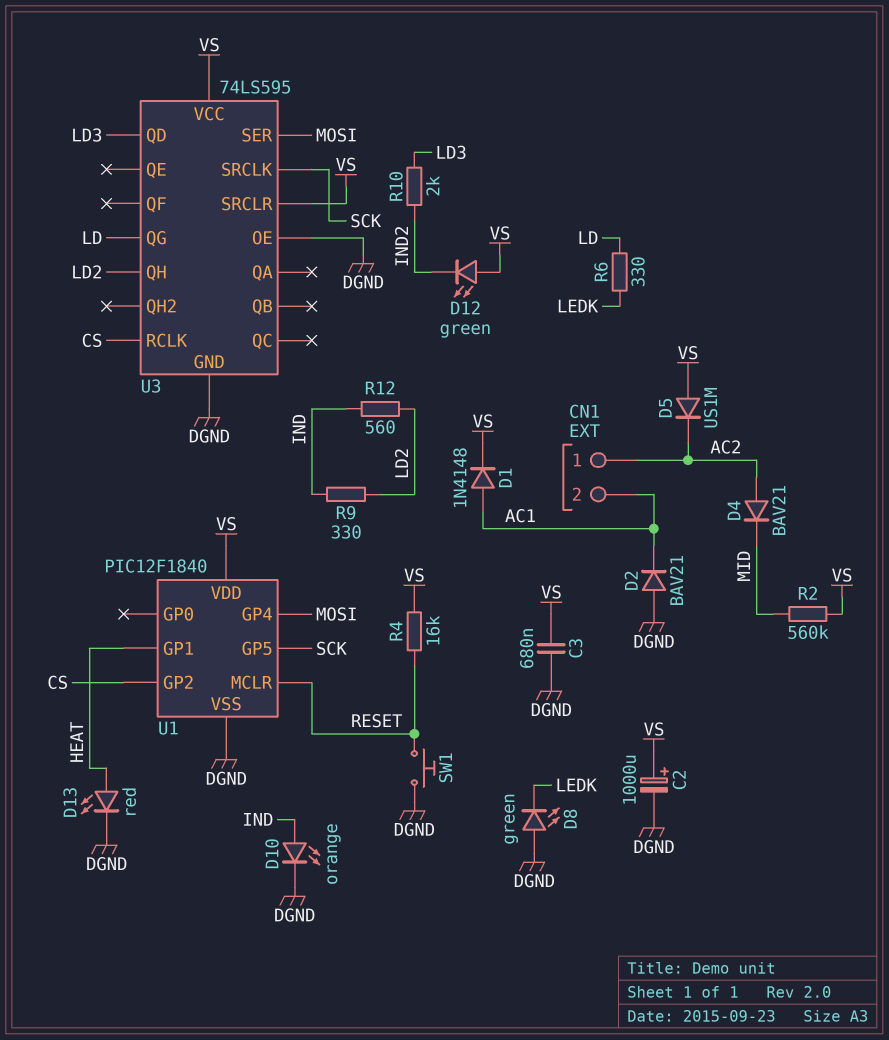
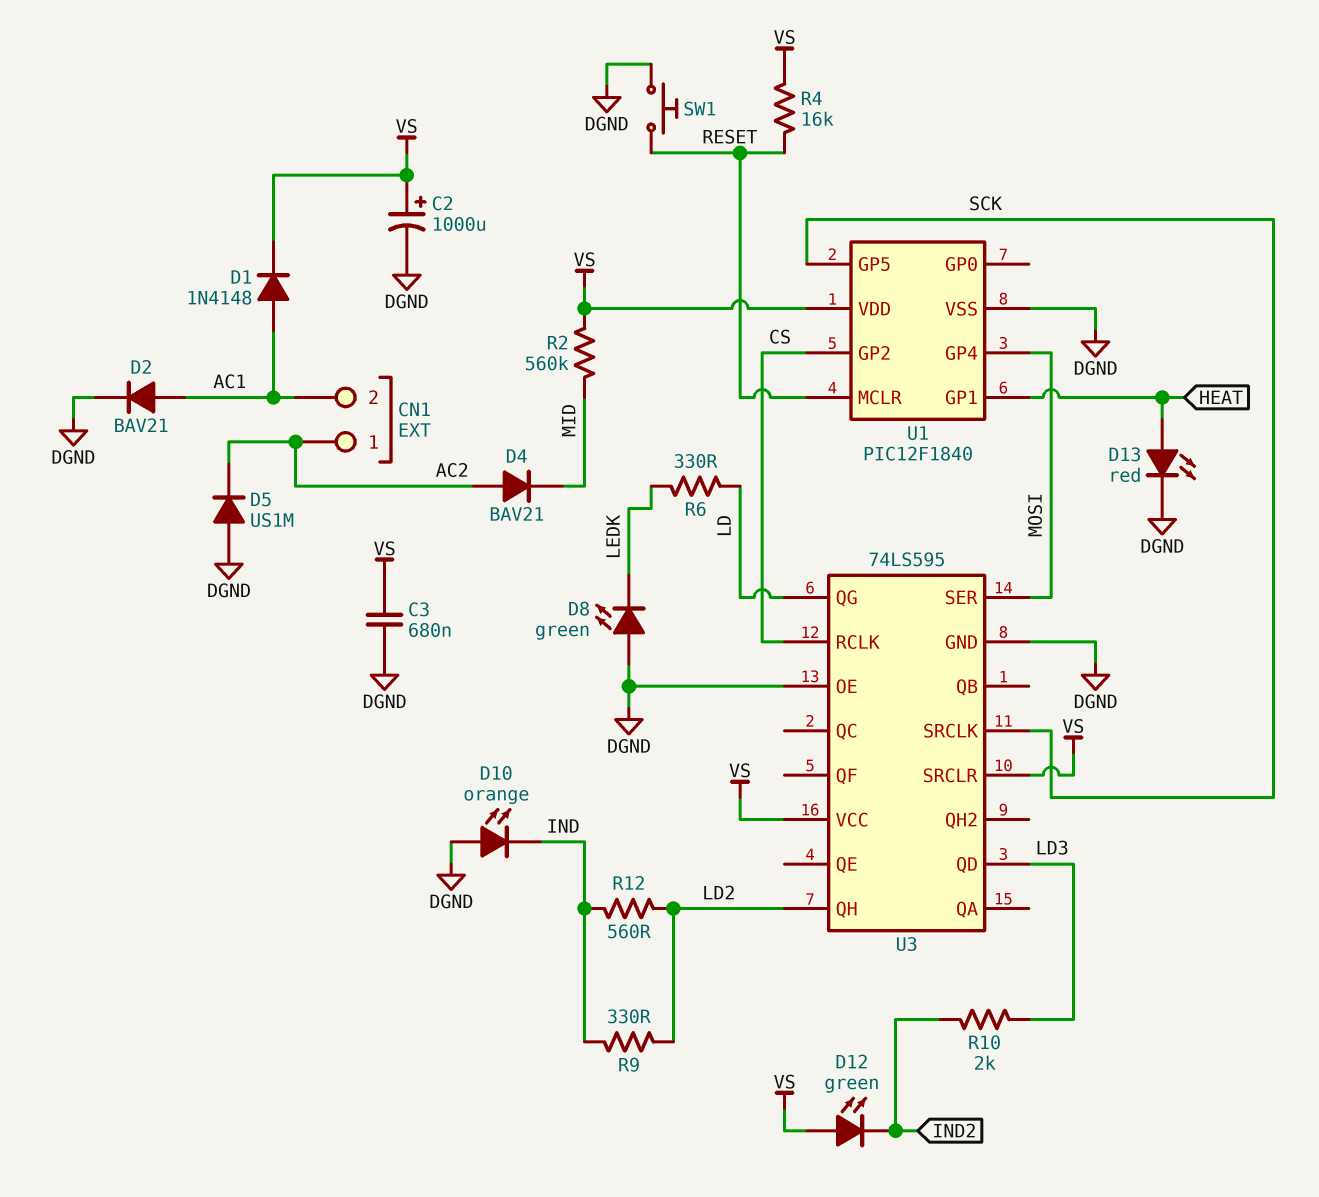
D2: diode BAV21 (A DGND, K AC1) -> diode BAV21 (A AC1, K DGND)
D5: diode US1M (A VS, K AC2) -> diode US1M (A DGND, K AC2)
D10: LED orange (A IND, K DGND) -> LED orange (A DGND, K IND)

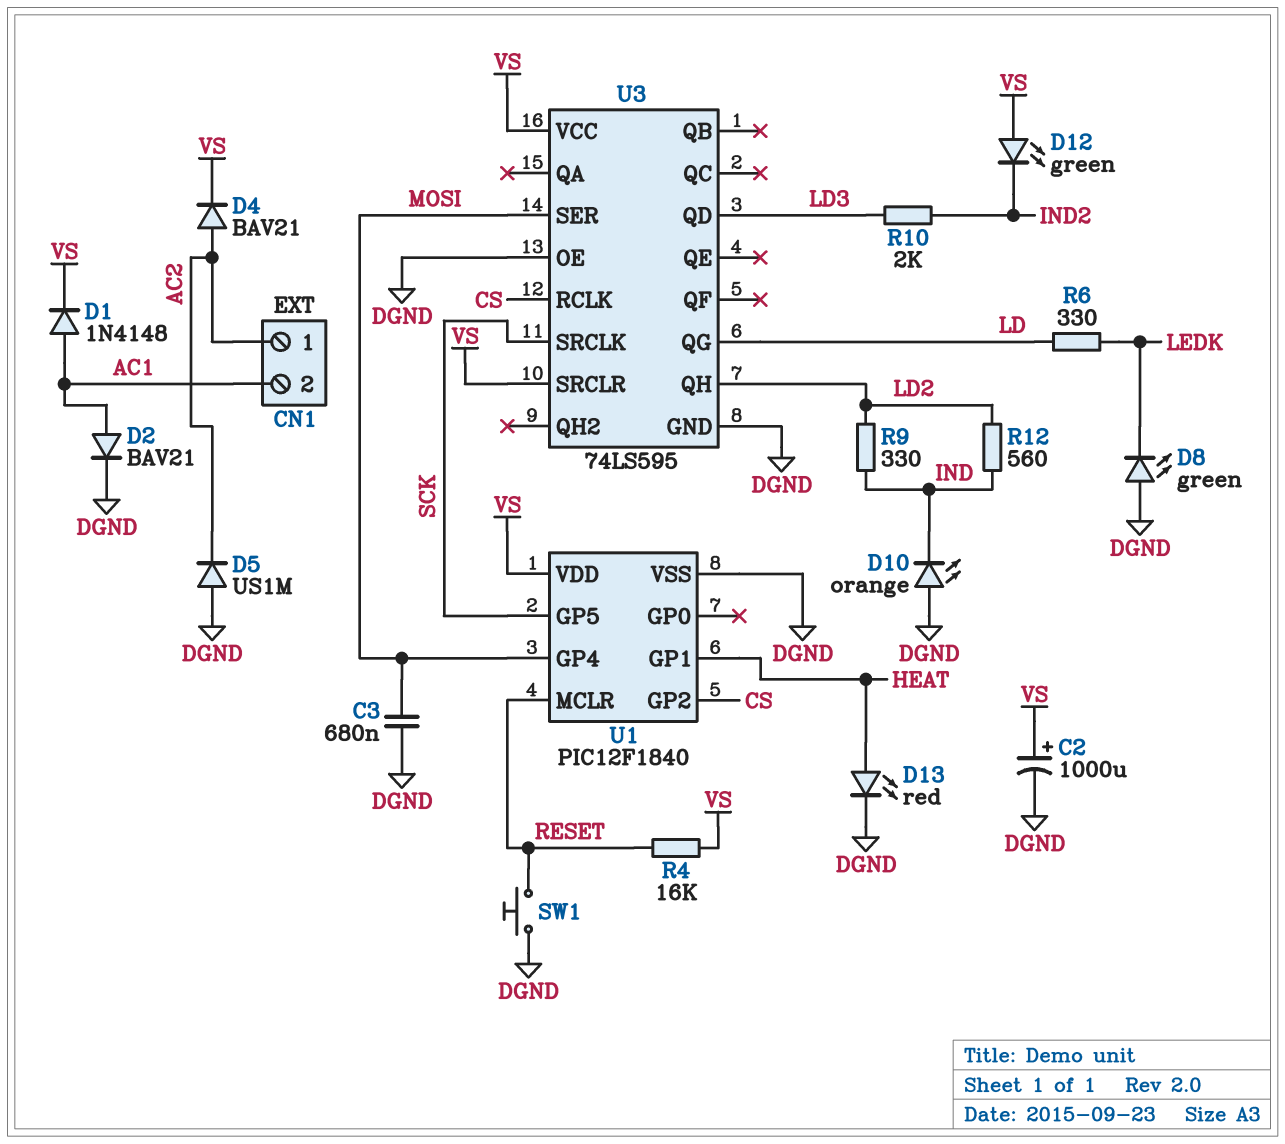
C3: 680nF (DGND, VS) -> 680nF (DGND, MOSI)
D4: diode BAV21 (A AC2, K MID) -> diode BAV21 (A AC2, K VS)
R2: 560k (MID, VS) -> none

